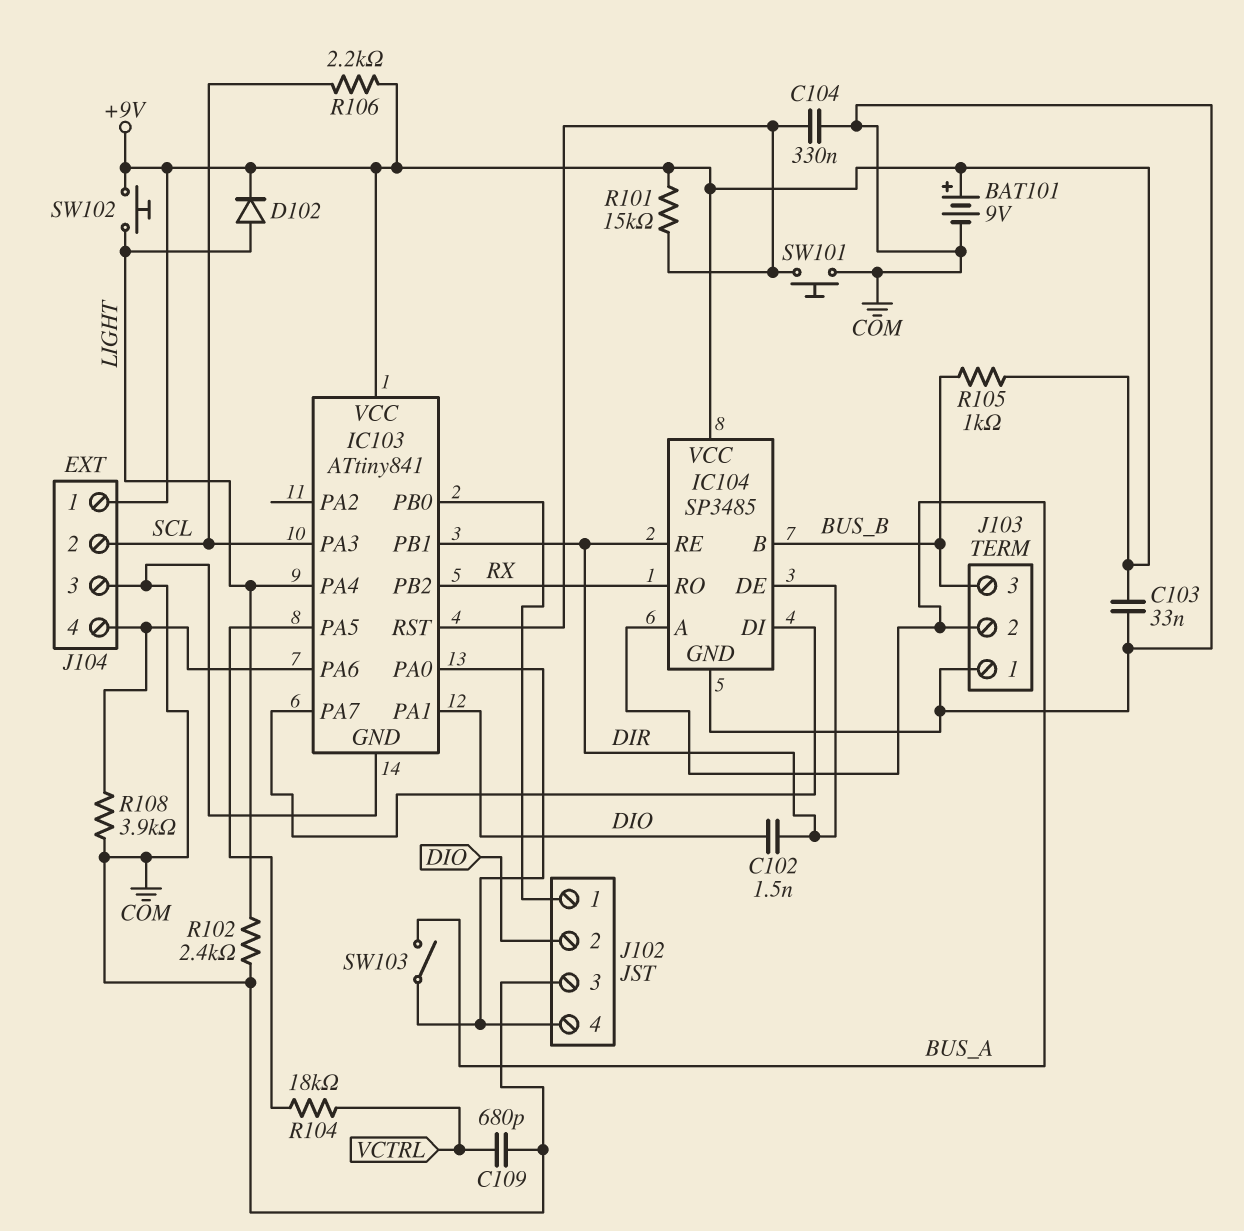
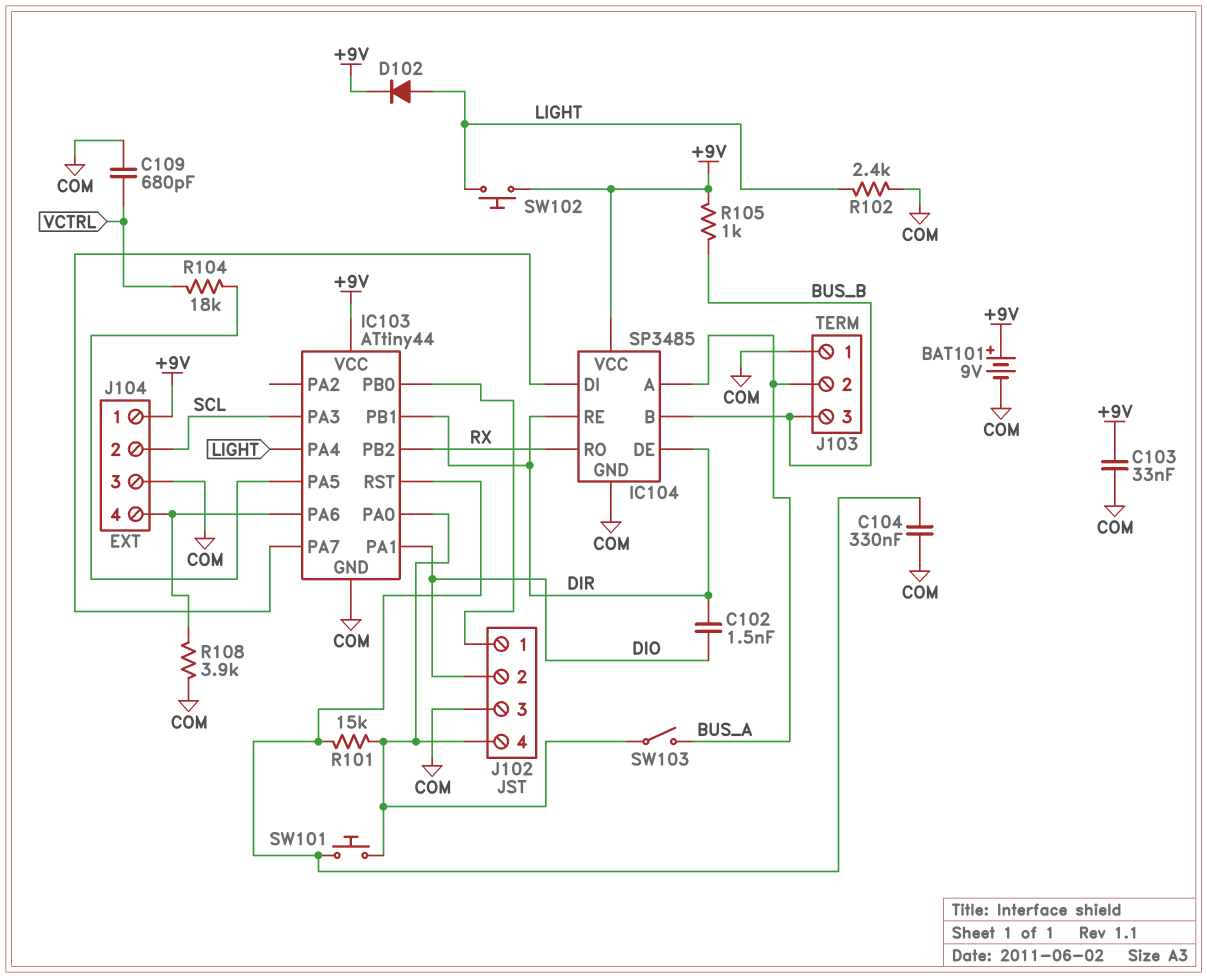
IC103: ATtiny841 -> ATtiny44
R101: 15k (+9V, IC103/RST) -> 15k (IC103/PA0, IC103/RST)
R106: 2.2k (+9V, SCL) -> none
SW101: button (COM, IC103/RST) -> button (IC103/PA0, IC103/RST)

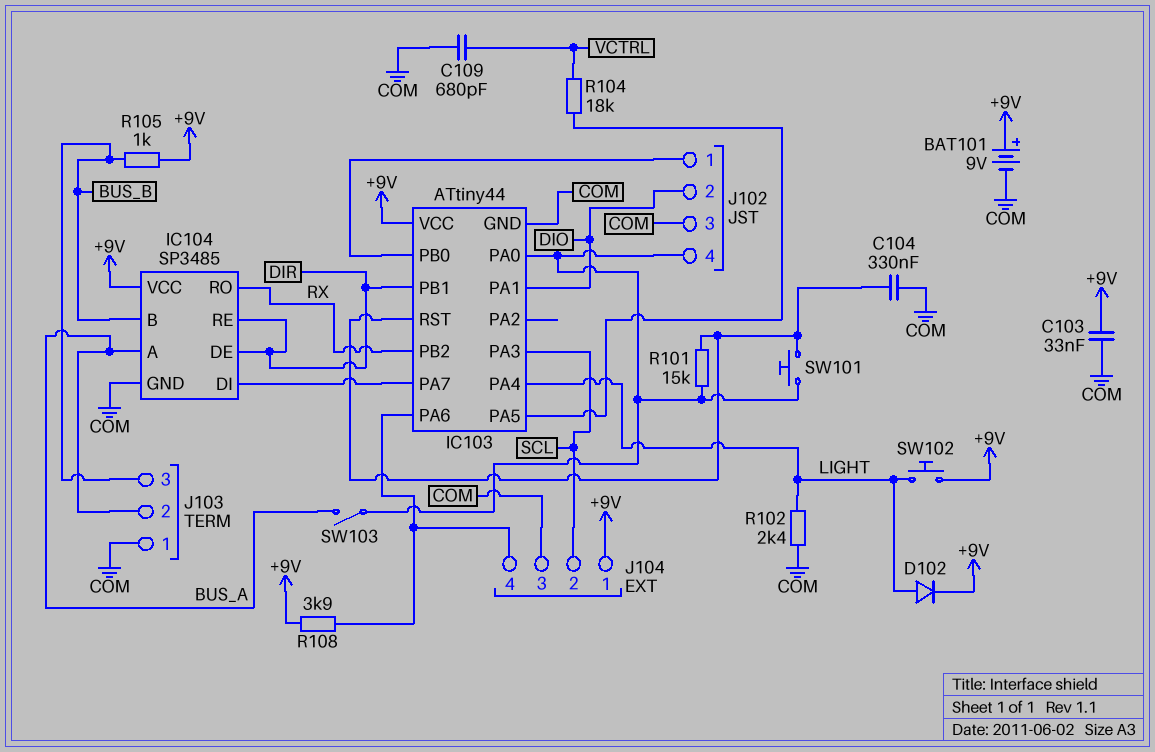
C102: 1.5nF (DIO, DIR) -> none
R108: 3.9k (COM, IC103/PA6) -> 3.9k (+9V, IC103/PA6)

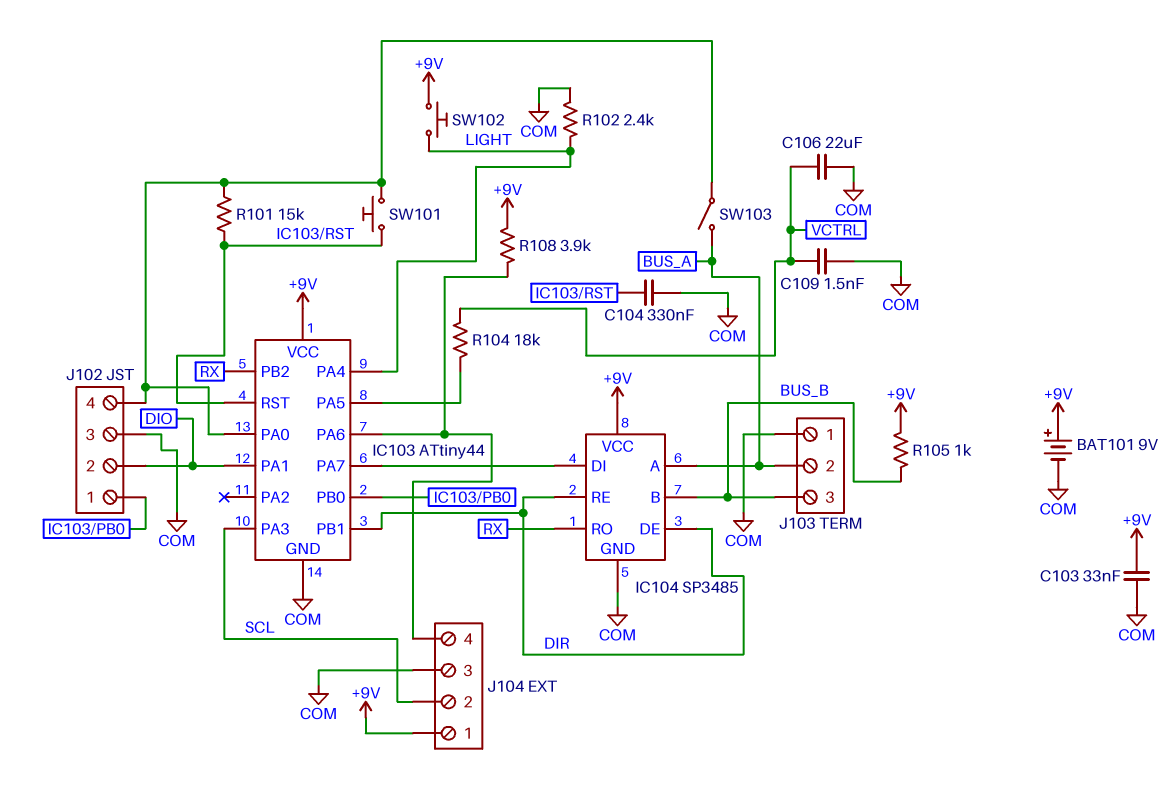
C106: none -> 22uF (COM, VCTRL)
C109: 680pF (COM, VCTRL) -> 1.5nF (COM, VCTRL)
D102: diode (A LIGHT, K +9V) -> none

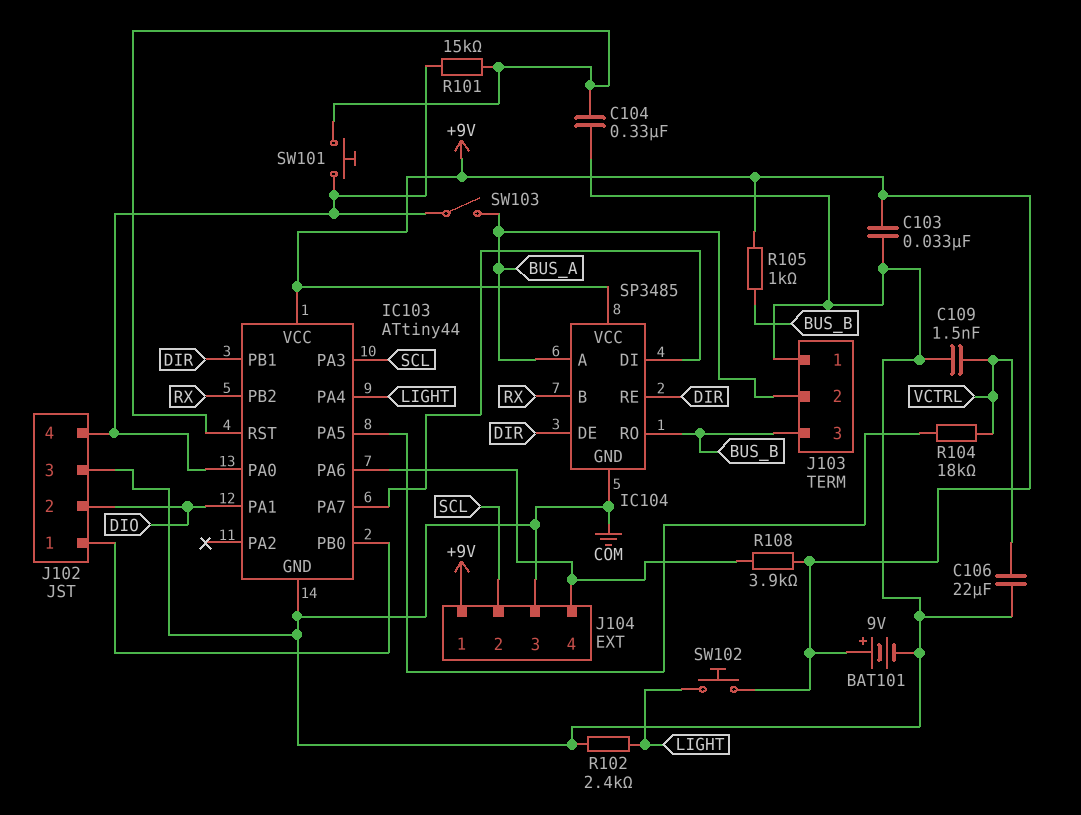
IC104 pin B: BUS_B -> RX
IC104 pin RO: RX -> BUS_B

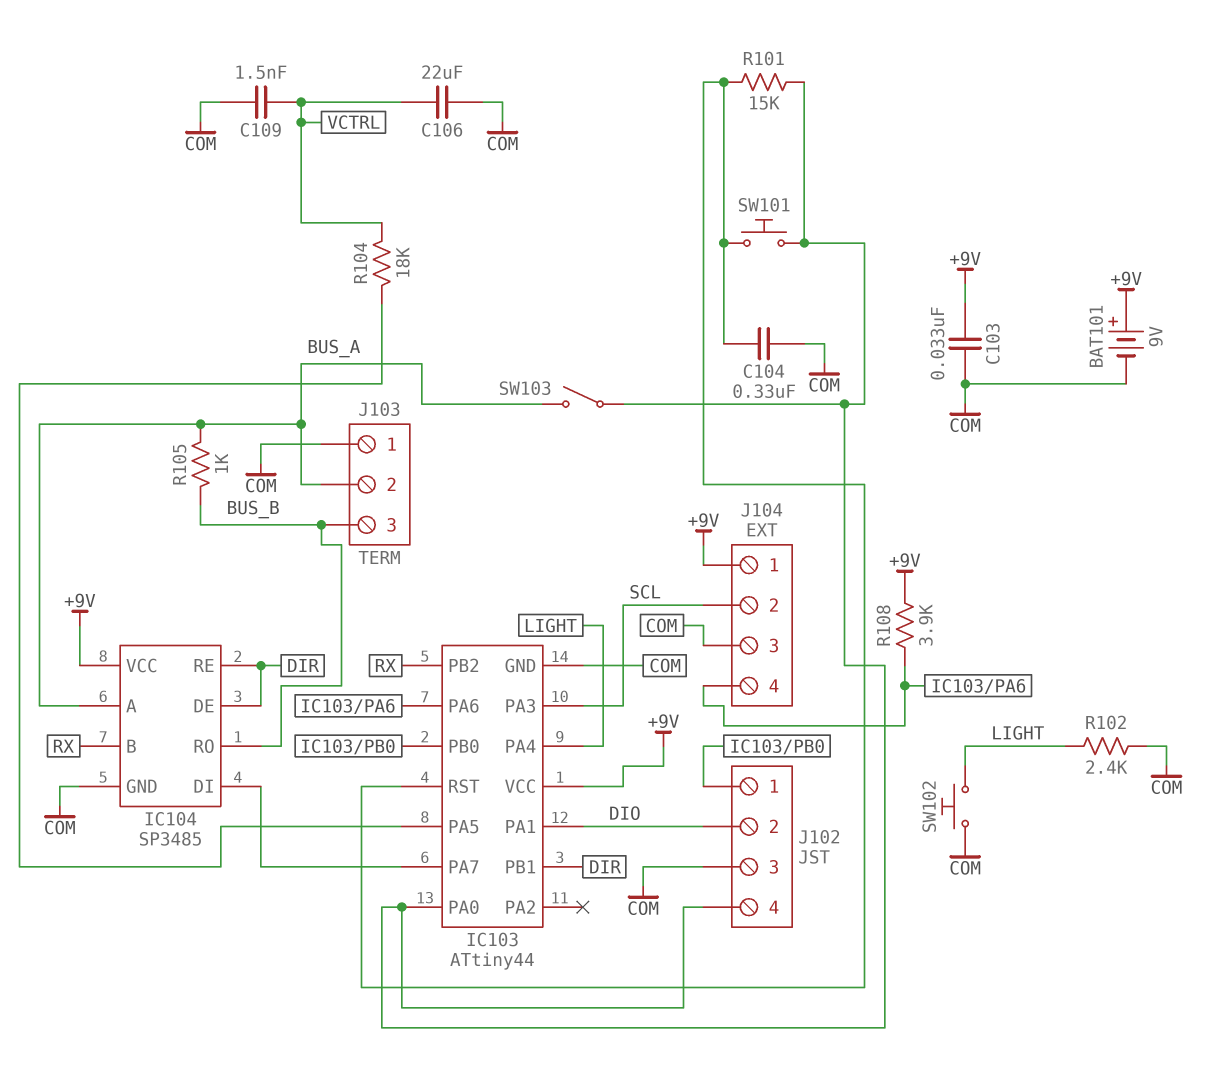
R105: 1k (+9V, BUS_B) -> 1k (BUS_A, BUS_B)
SW102: button (+9V, LIGHT) -> button (COM, LIGHT)

